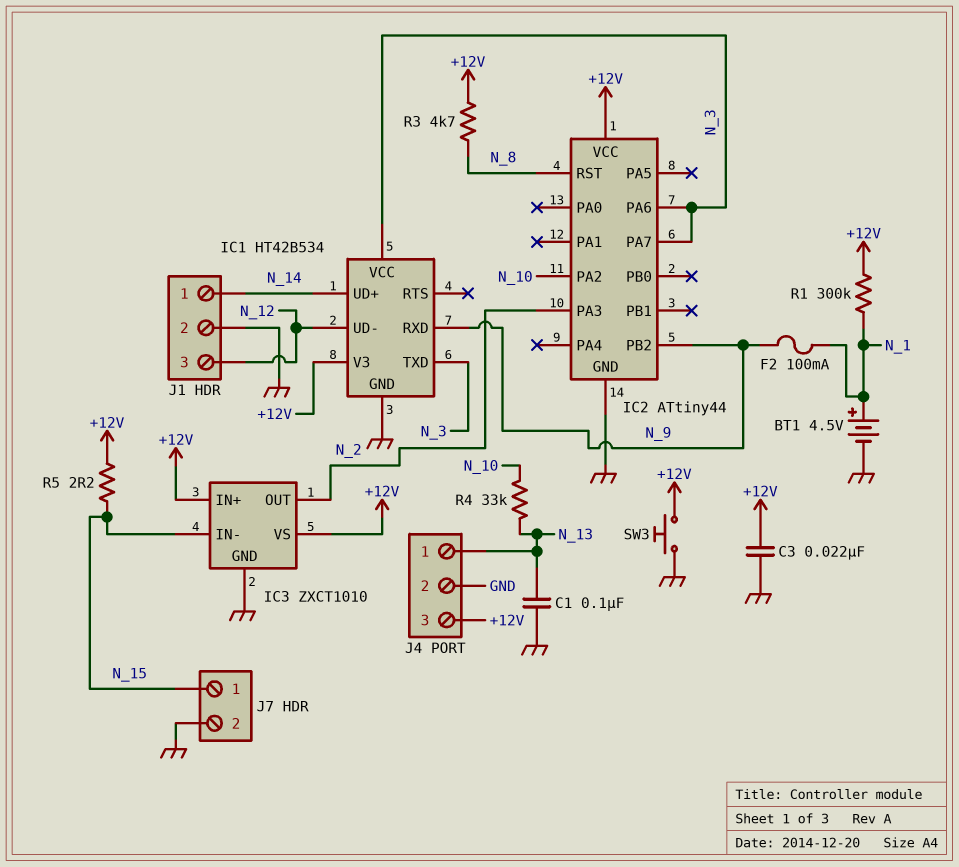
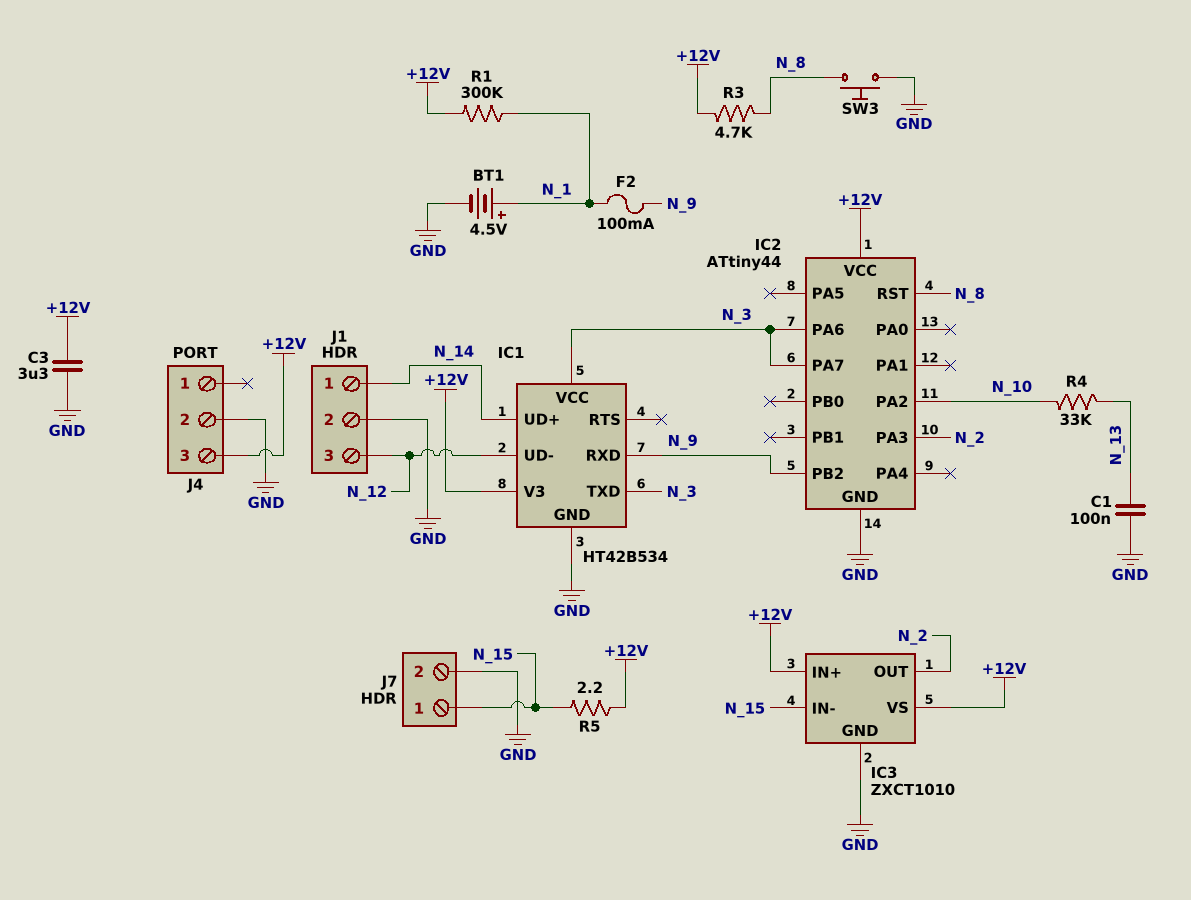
C3: 22nF (+12V, GND) -> 3.3uF (+12V, GND)
J4 pin 1: N_13 -> none
SW3: button (+12V, GND) -> button (GND, N_8)

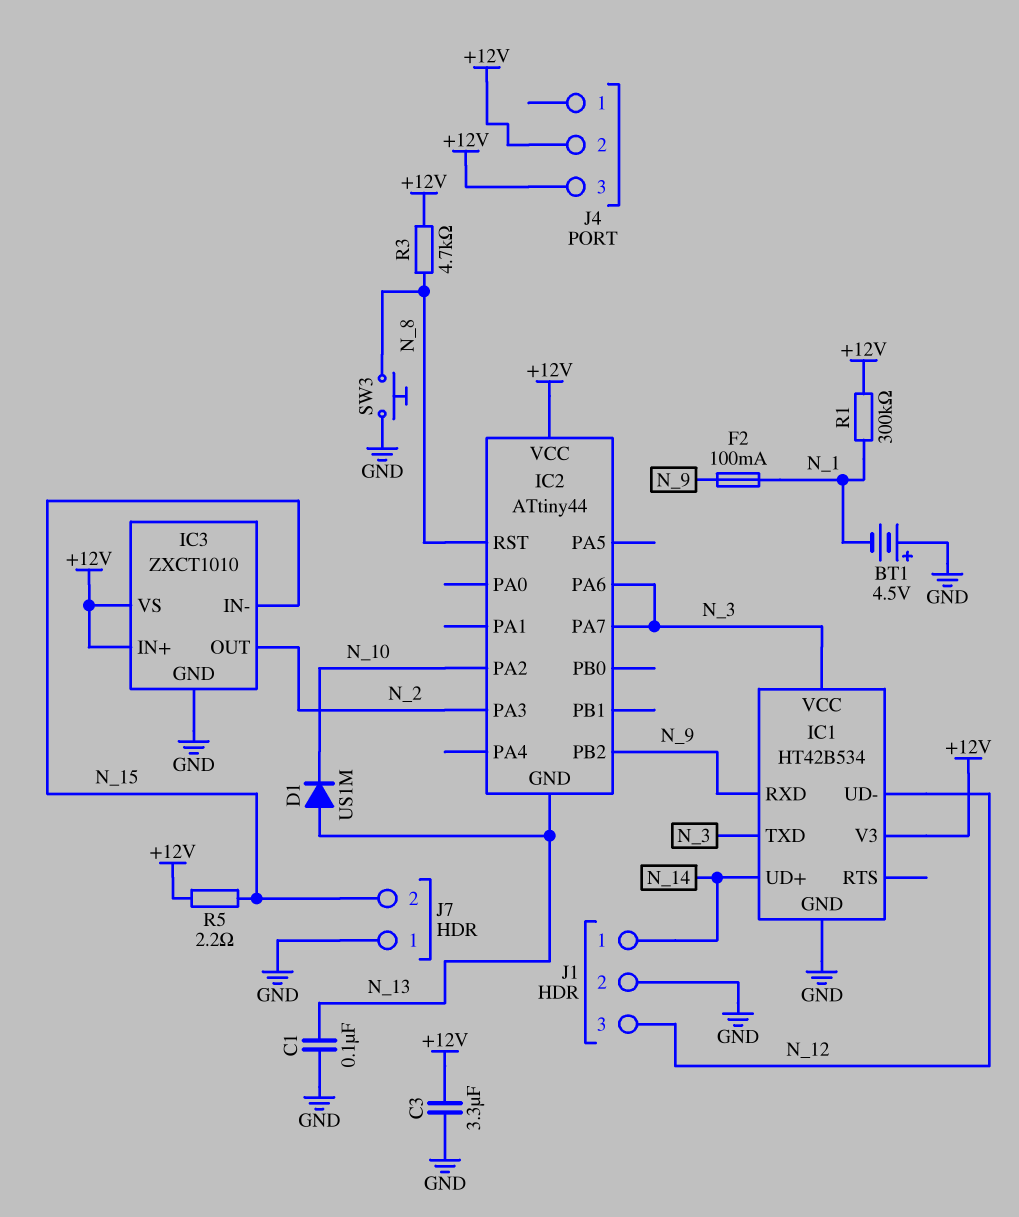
BT1: 4.5V (plus N_1, minus GND) -> 4.5V (plus GND, minus N_1)
D1: none -> diode US1M (A N_13, K N_10)
IC2 pin GND: GND -> N_13
J4 pin 2: GND -> +12V
J7 pin 1: N_15 -> GND
J7 pin 2: GND -> N_15
R4: 33k (N_10, N_13) -> none

